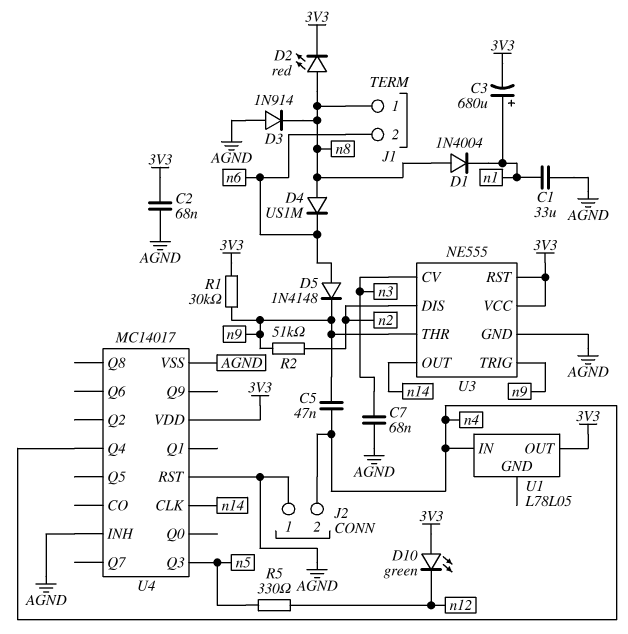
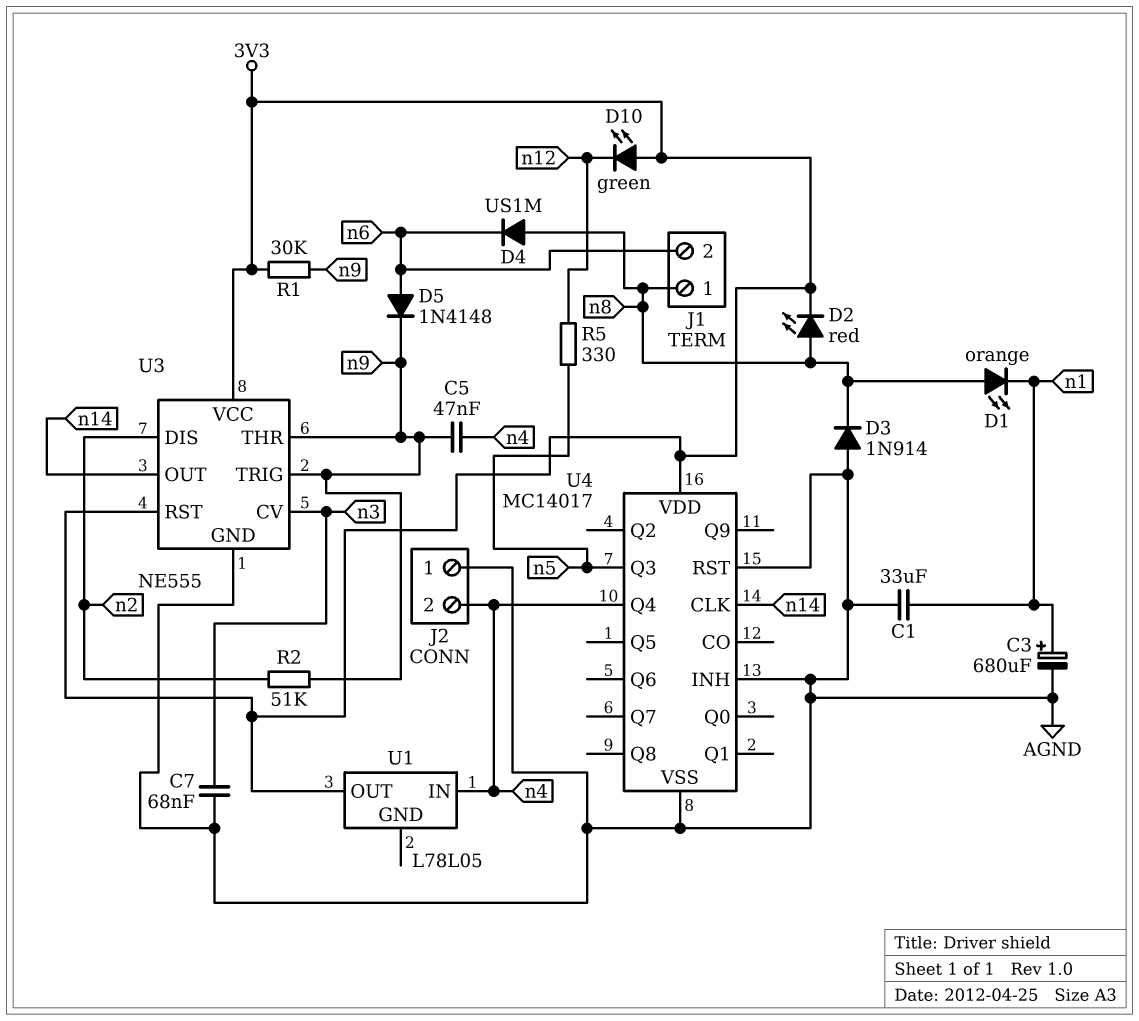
C2: 68nF (3V3, AGND) -> none
C3: 680uF (plus n1, minus 3V3) -> 680uF (plus n1, minus AGND)
D1: diode 1N4004 (A n8, K n1) -> LED orange (A n8, K n1)

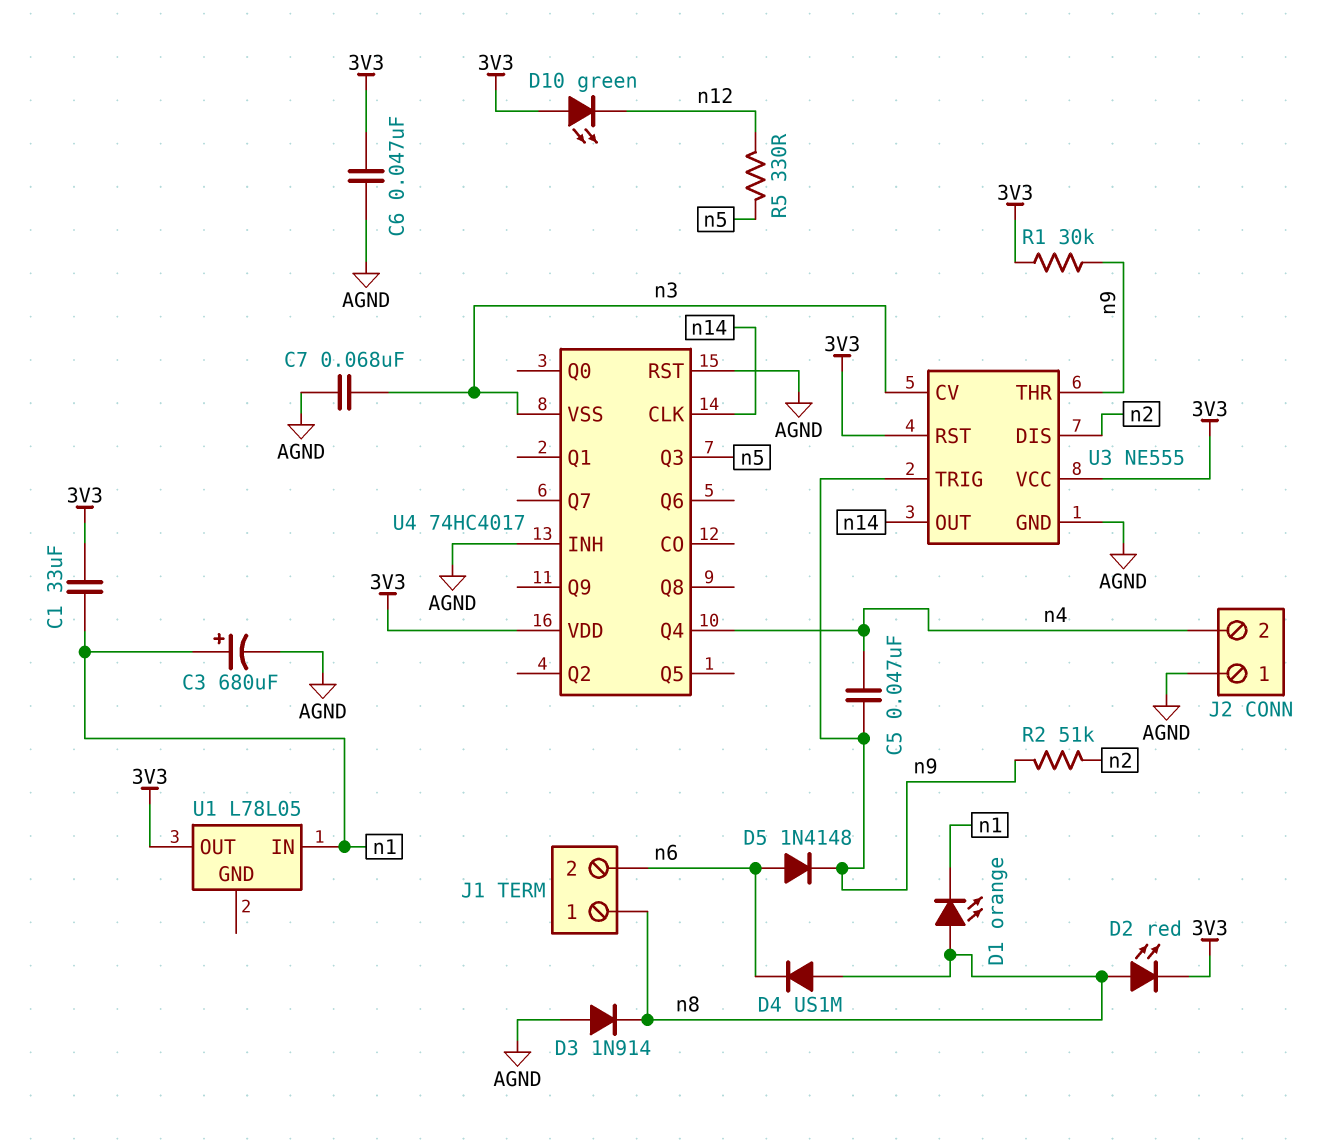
C1: 33uF (AGND, n1) -> 33uF (3V3, n1)
C6: none -> 47nF (3V3, AGND)
U1 pin IN: n4 -> n1
U4: MC14017 -> 74HC4017
U4 pin VSS: AGND -> n3

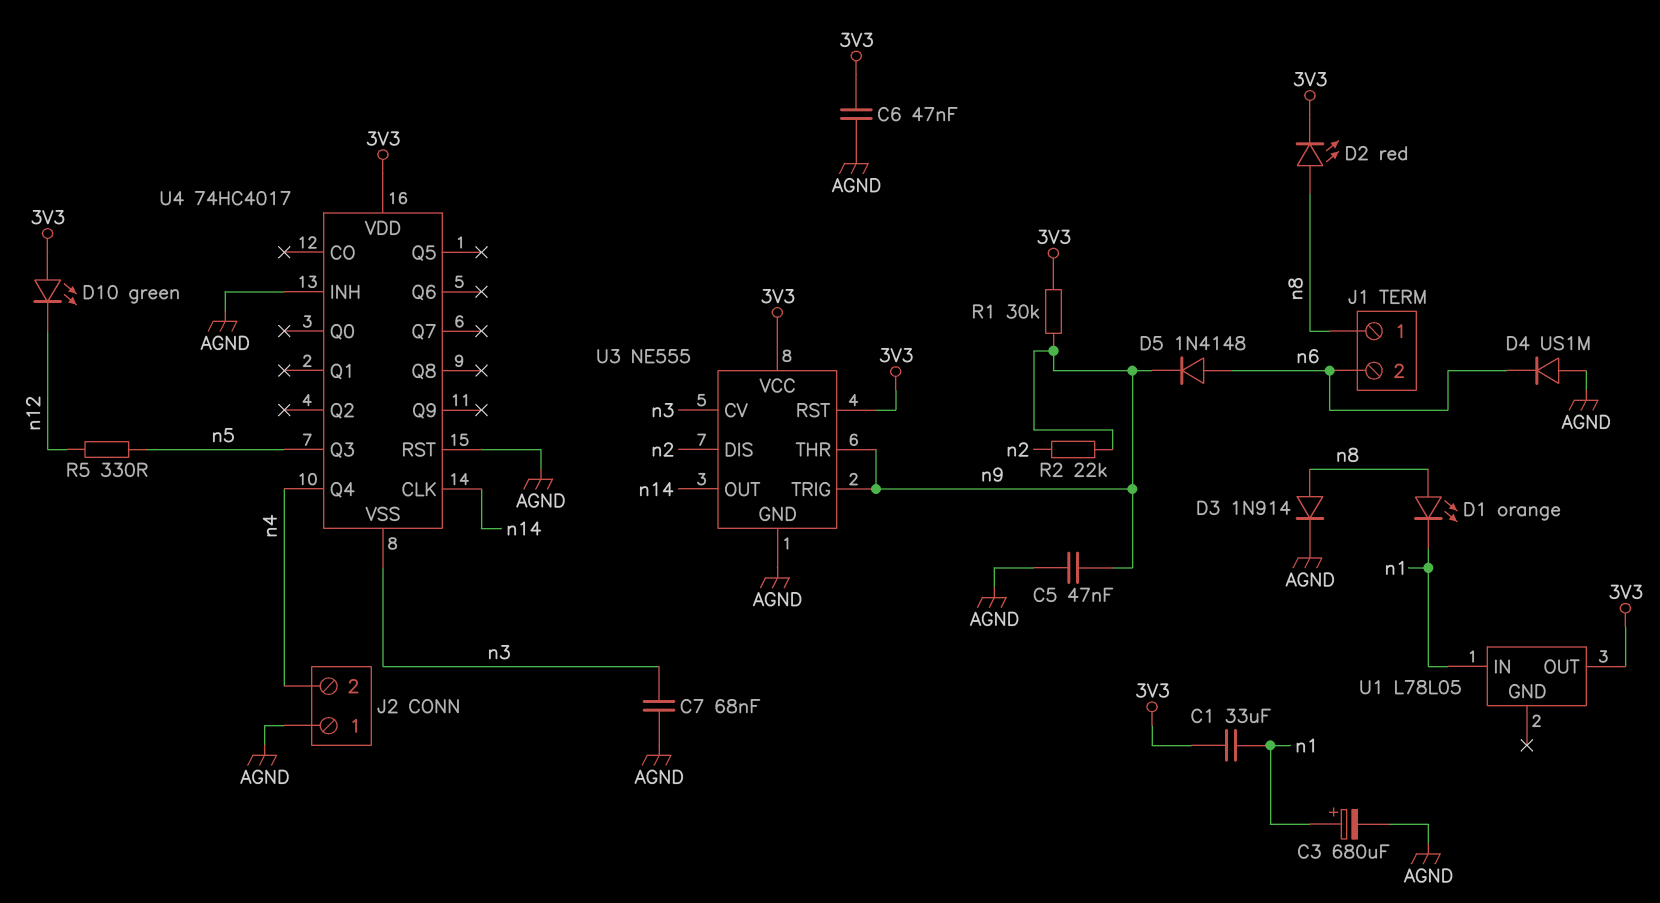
C5: 47nF (n4, n9) -> 47nF (AGND, n9)
D3: diode 1N914 (A AGND, K n8) -> diode 1N914 (A n8, K AGND)
D4: diode US1M (A n8, K n6) -> diode US1M (A AGND, K n6)
R2: 51k (n2, n9) -> 22k (n2, n9)

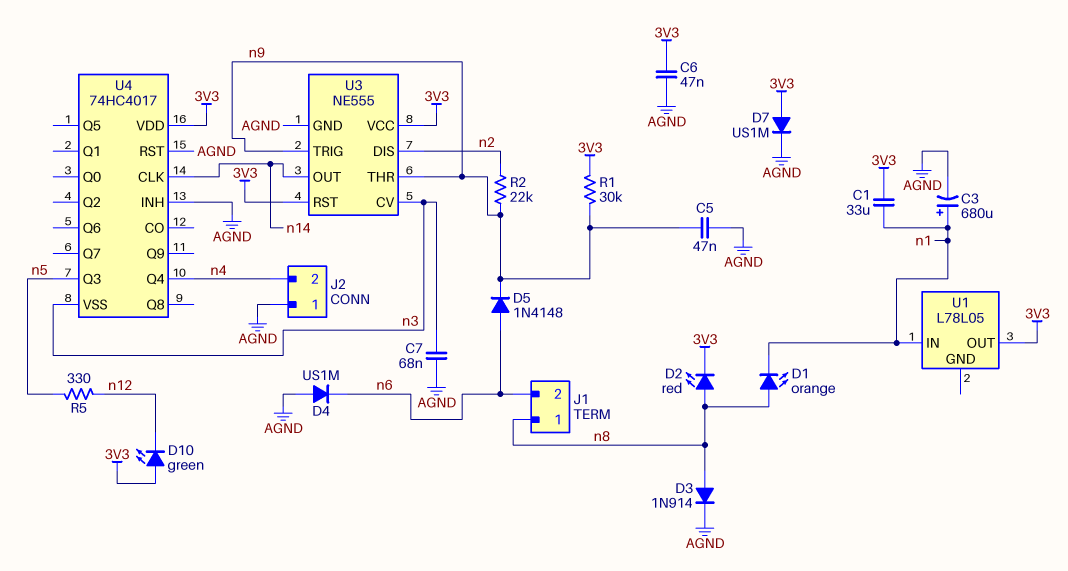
D7: none -> diode US1M (A 3V3, K AGND)

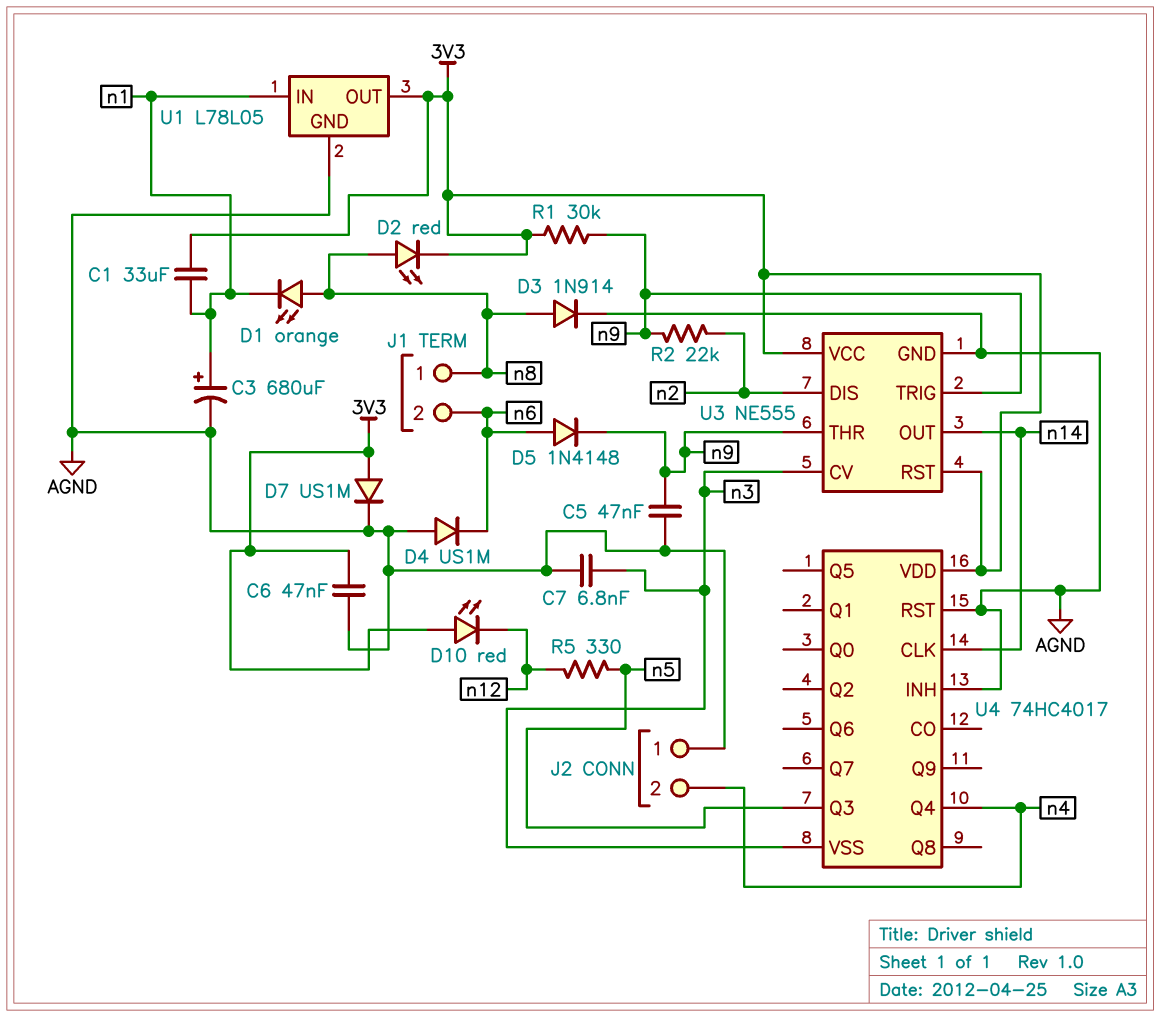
C7: 68nF (AGND, n3) -> 6.8nF (AGND, n3)
D10: LED green (A 3V3, K n12) -> LED red (A 3V3, K n12)
U1 pin GND: none -> AGND

